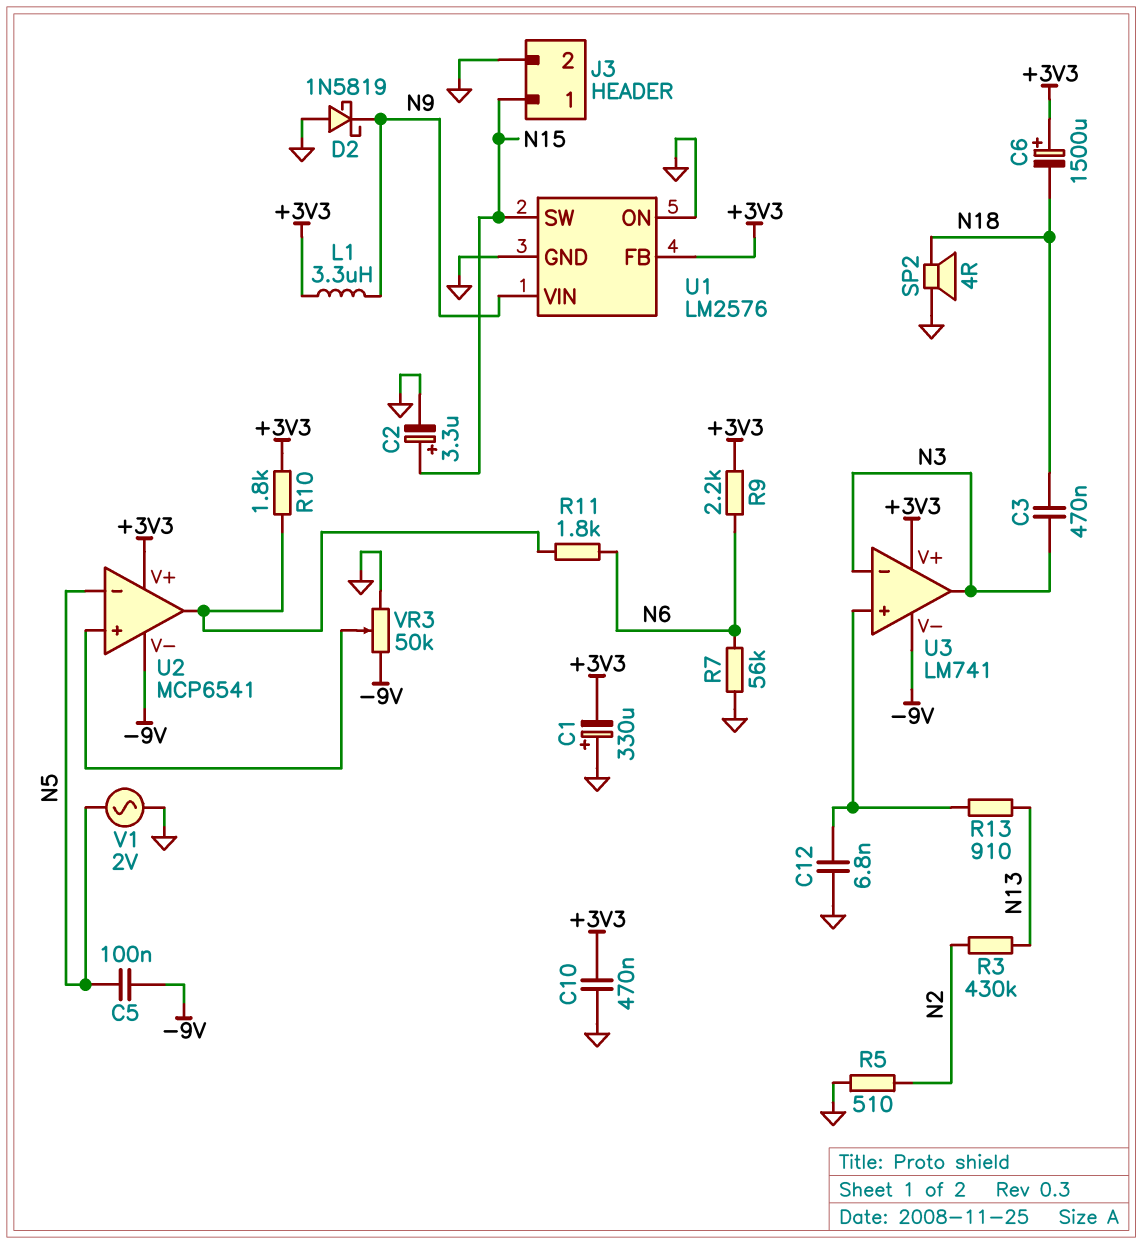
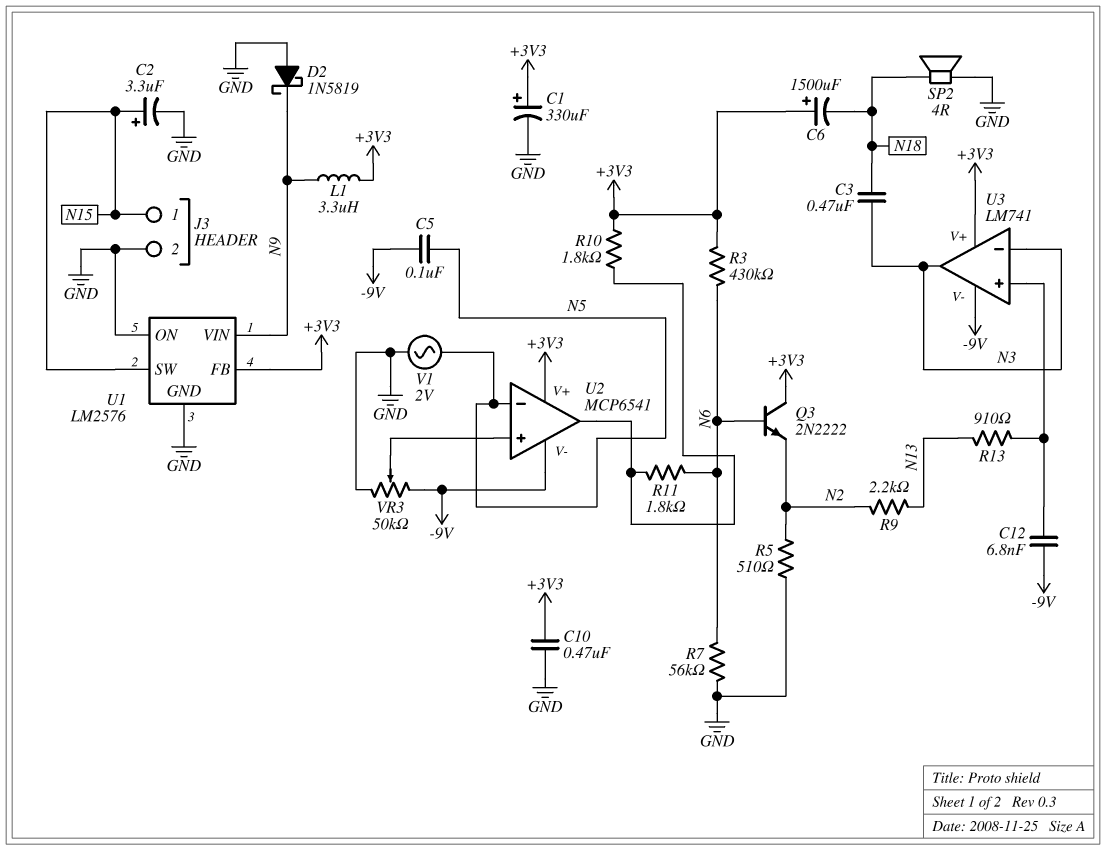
C1: 330uF (plus GND, minus +3V3) -> 330uF (plus +3V3, minus GND)
C12: 6.8nF (GND, U3/in+) -> 6.8nF (-9V, U3/in+)
Q3: none -> NPN 2N2222 (B N6, C +3V3, E N2)
R3: 430k (N2, N13) -> 430k (+3V3, N6)
R9: 2.2k (+3V3, N6) -> 2.2k (N2, N13)

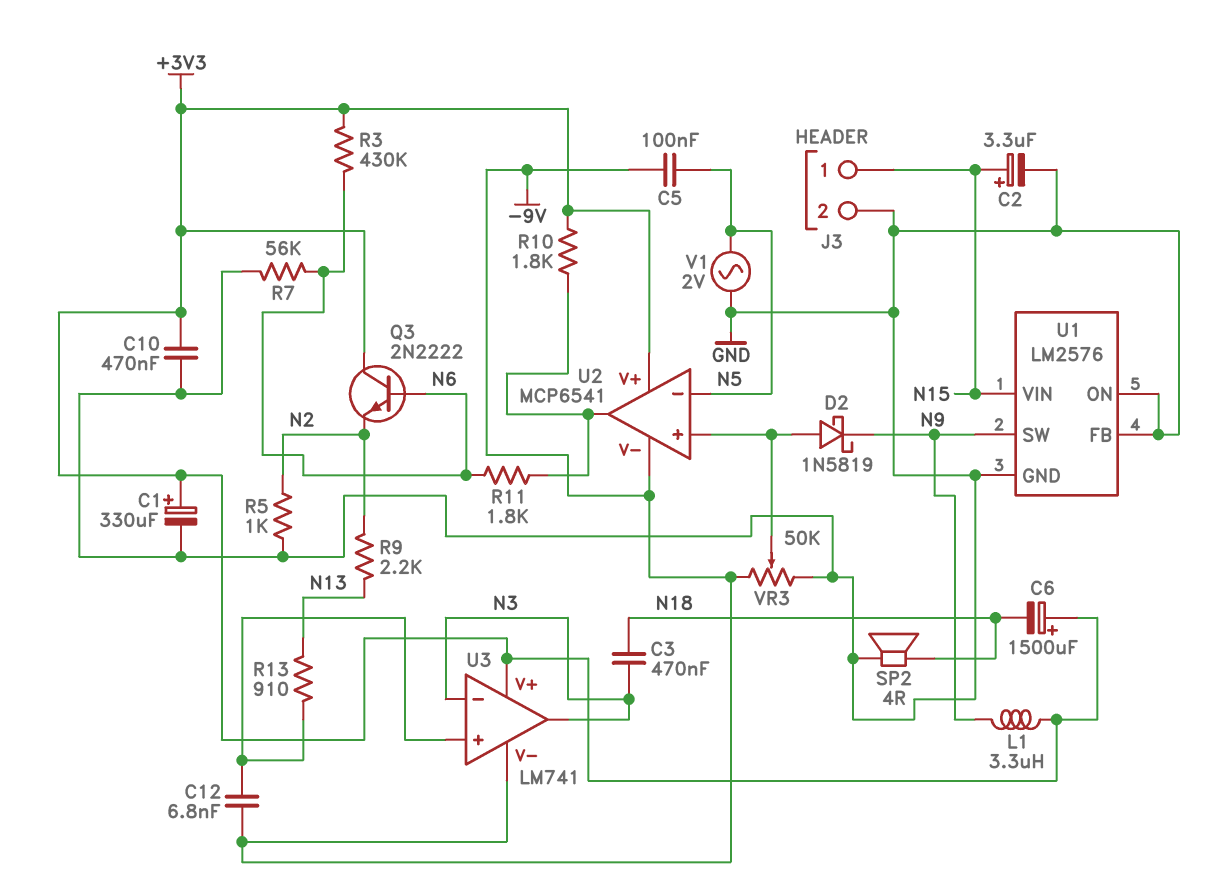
D2: schottky 1N5819 (A GND, K N9) -> schottky 1N5819 (A U2/in+, K N9)
R5: 510 (GND, N2) -> 1k (GND, N2)
U1 pin FB: +3V3 -> GND
U1 pin SW: N15 -> N9
U1 pin VIN: N9 -> N15

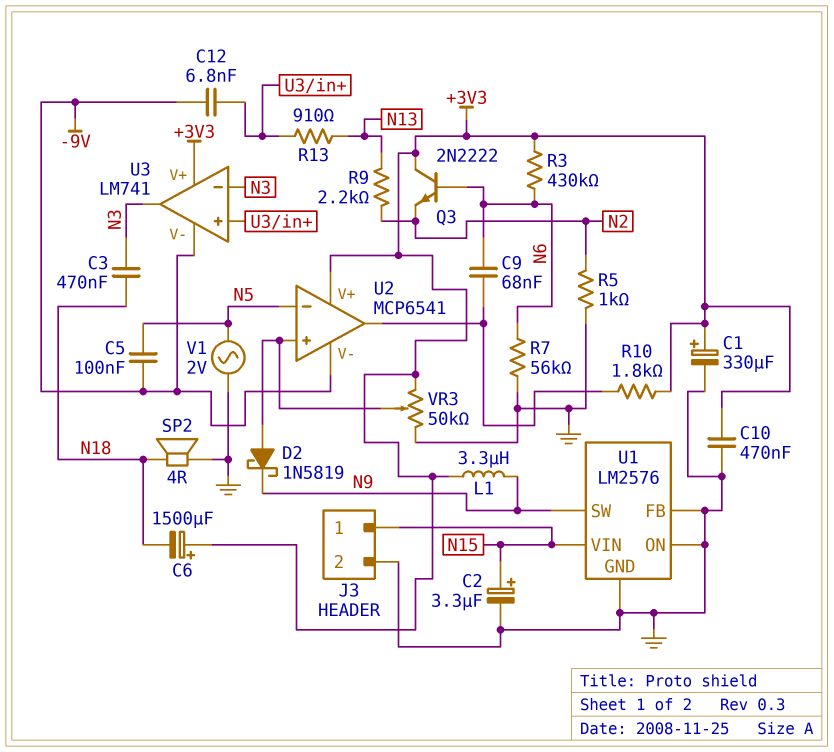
C9: none -> 68nF (N6, U2/out)
R11: 1.8k (N6, U2/out) -> none
VR3: 50k (-9V, GND, wiper U2/in+) -> 50k (+3V3, GND, wiper U2/in+)

